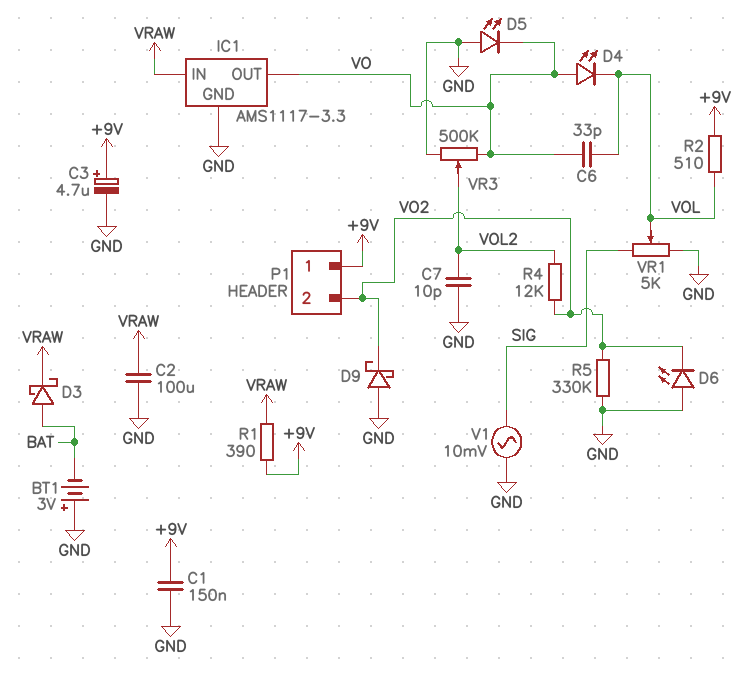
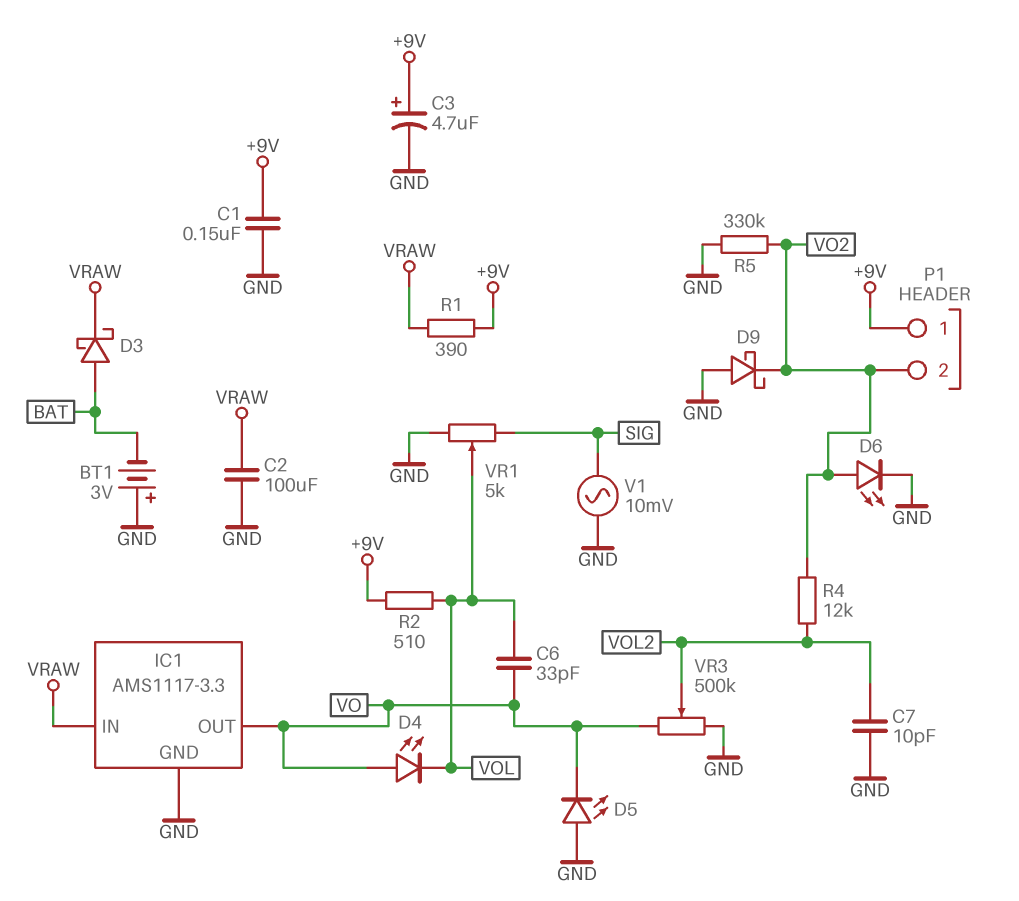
D6: LED (A GND, K VO2) -> LED (A VO2, K GND)

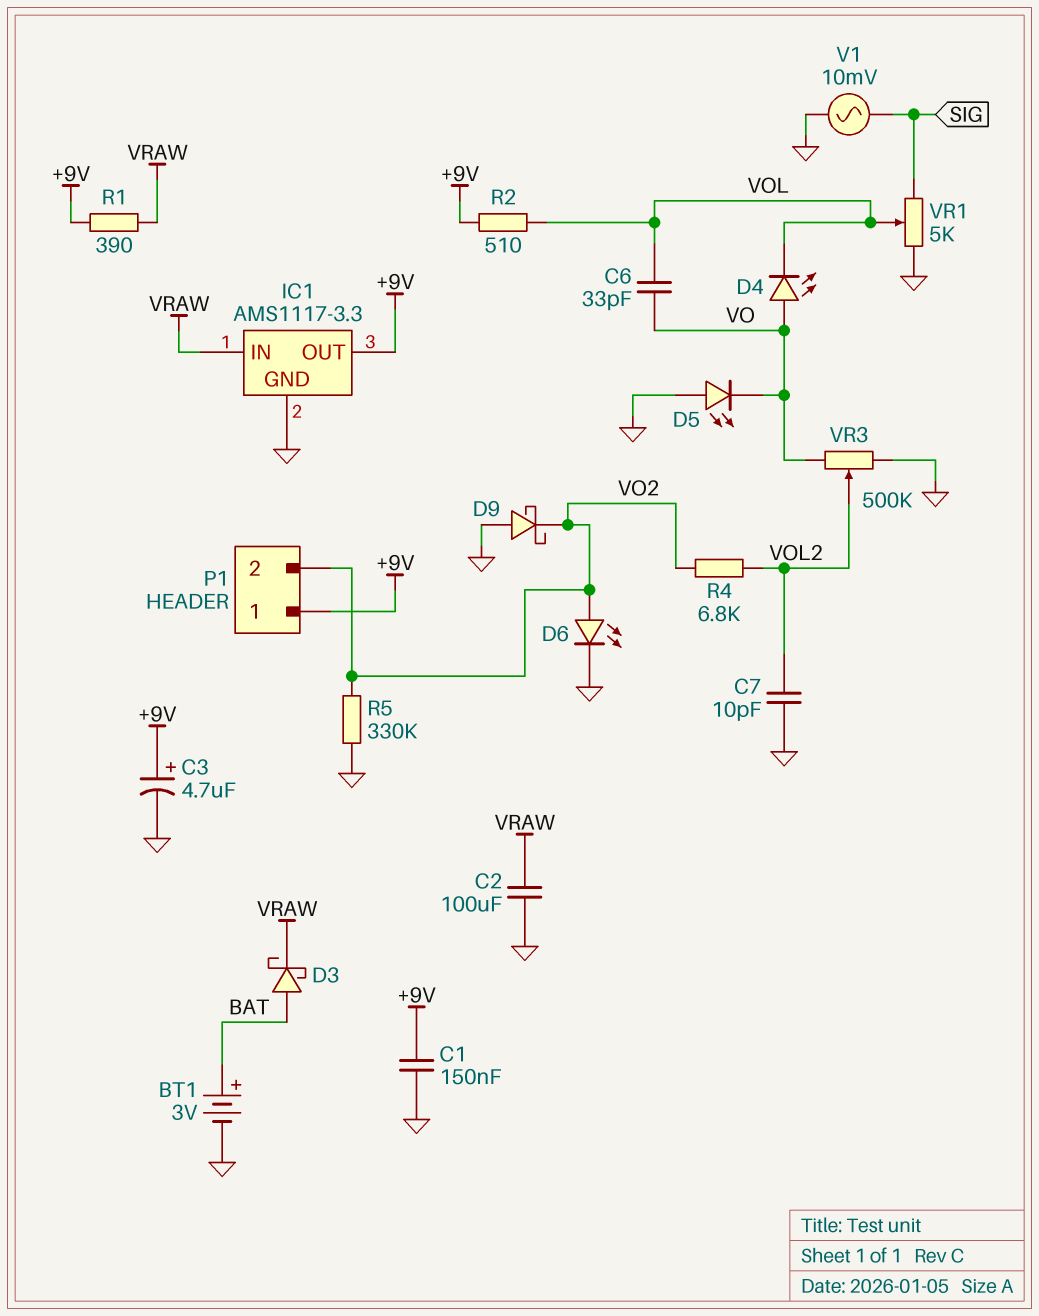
BT1: 3V (plus GND, minus BAT) -> 3V (plus BAT, minus GND)
IC1 pin OUT: VO -> +9V
R4: 12k (VO2, VOL2) -> 6.8k (VO2, VOL2)

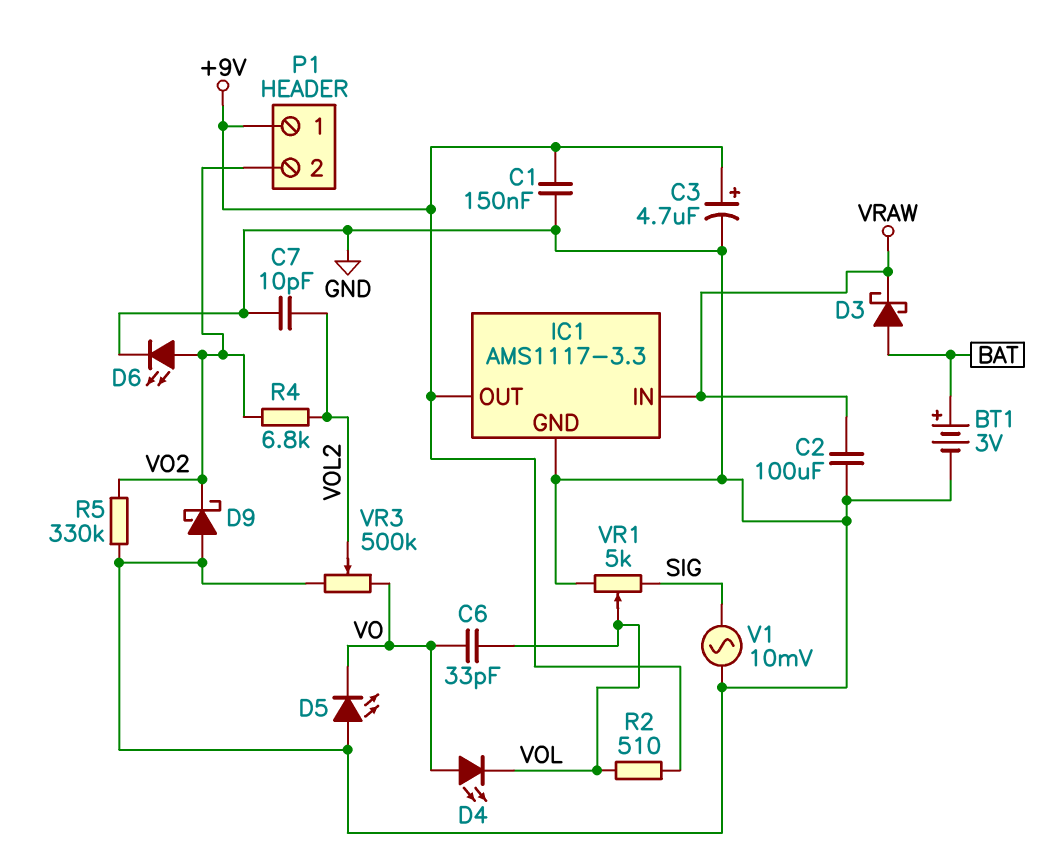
R1: 390 (+9V, VRAW) -> none

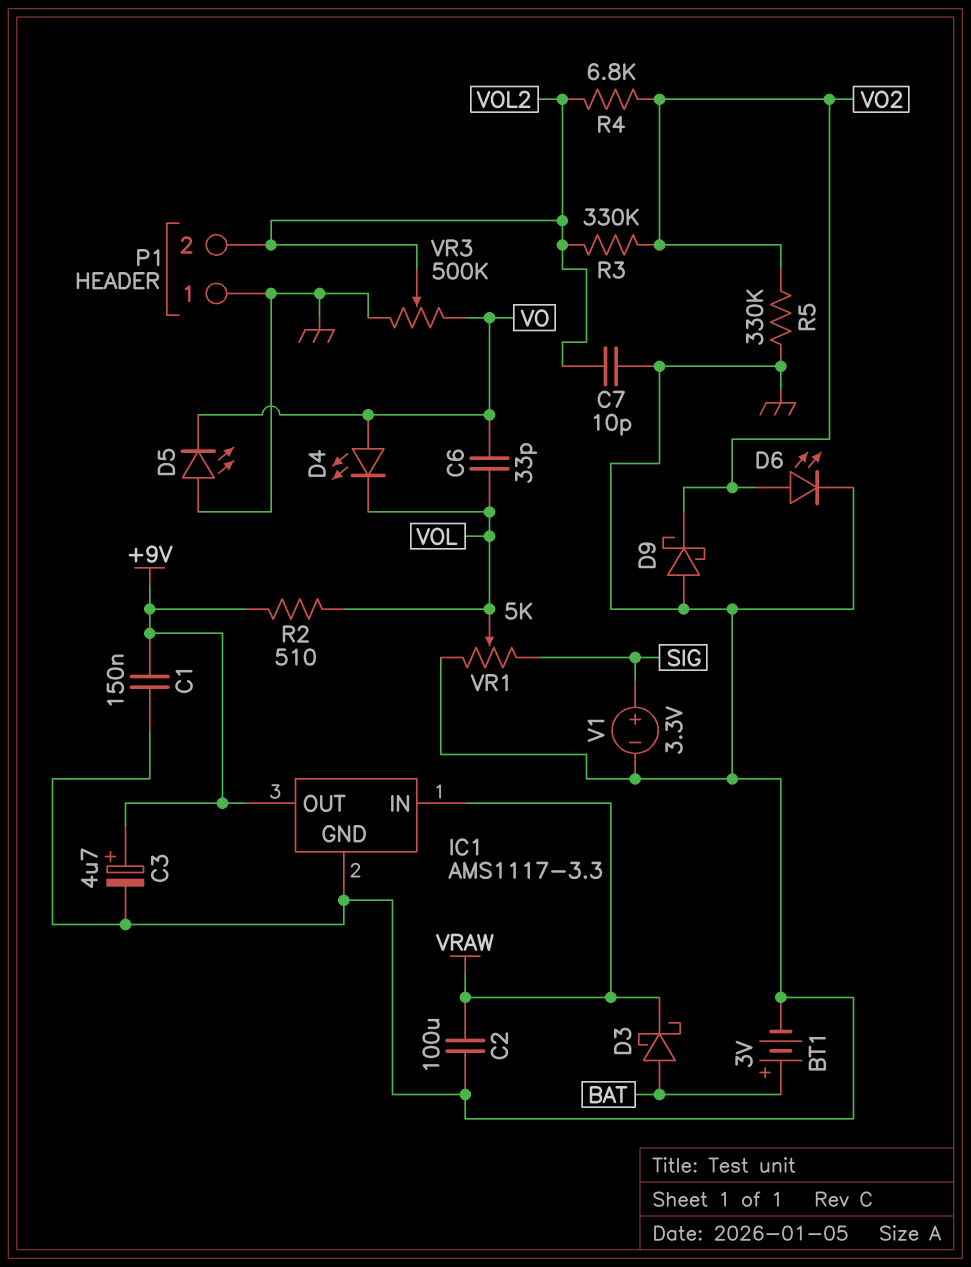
P1 pin 1: +9V -> GND
P1 pin 2: VO2 -> VOL2
R3: none -> 330k (VO2, VOL2)
V1: AC 10mV (GND, SIG) -> 3.3V (plus SIG, minus GND)

